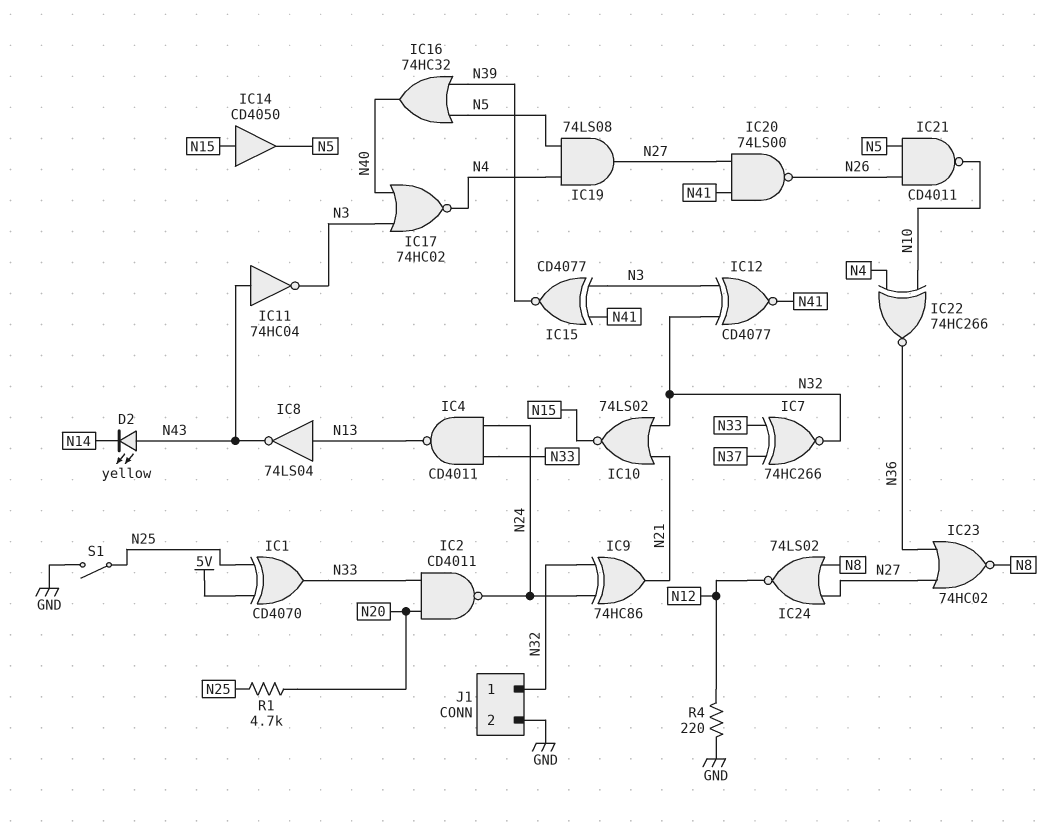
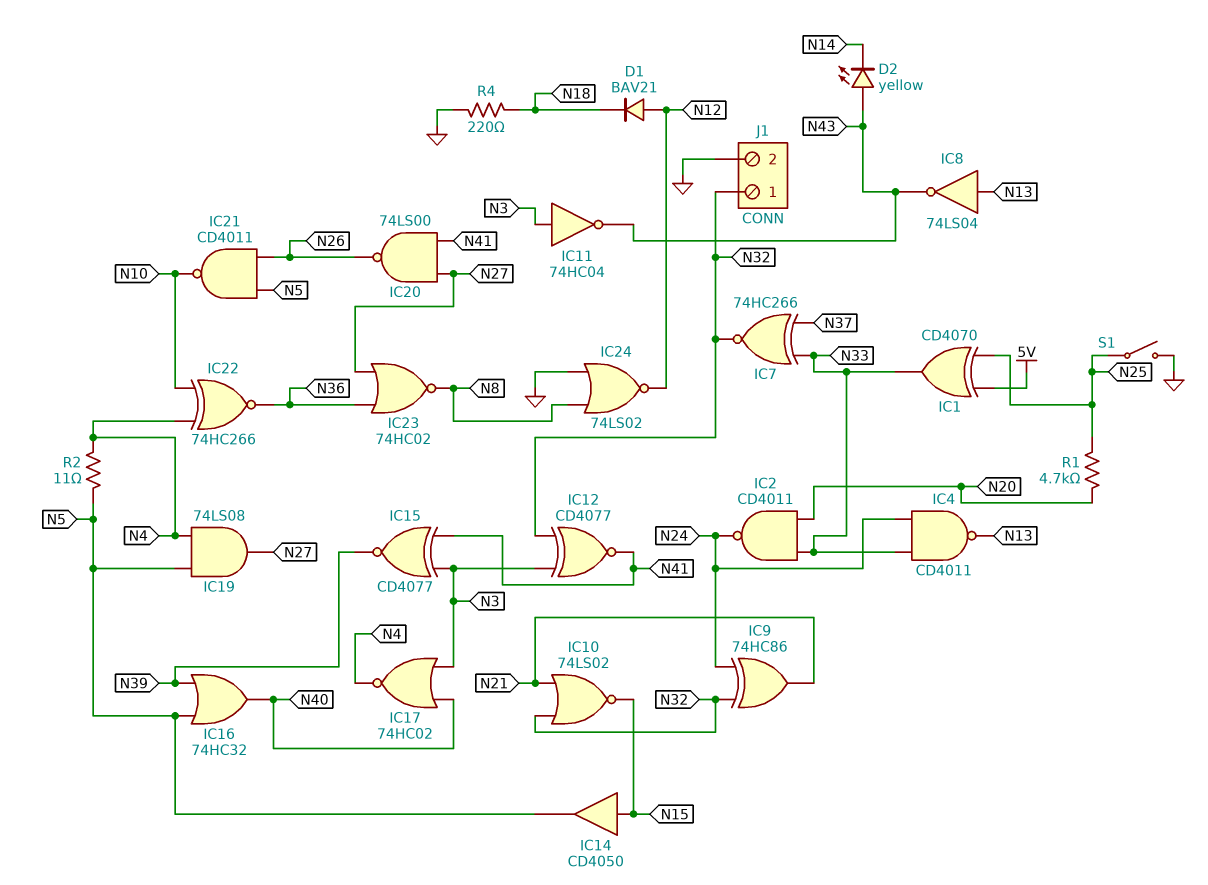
D1: none -> diode BAV21 (A N12, K N18)
IC11: NOT 74HC04 (in N43, out N3) -> NOT 74HC04 (in N3, out N43)
IC24: NOR 74LS02 (in N8, in N27, out N12) -> NOR 74LS02 (in GND, in N8, out N12)
R2: none -> 11 (N4, N5)
R4: 220 (GND, N12) -> 220 (GND, N18)

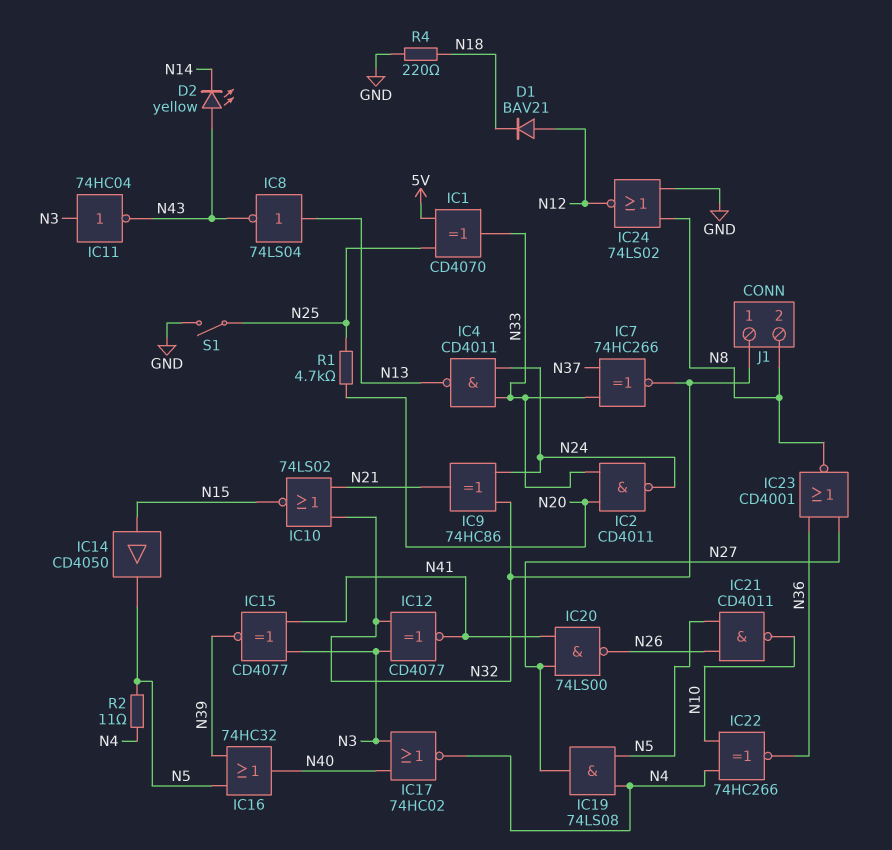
IC23: NOR 74HC02 (in N27, in N36, out N8) -> NOR CD4001 (in N27, in N36, out N8)
J1 pin 2: GND -> N8

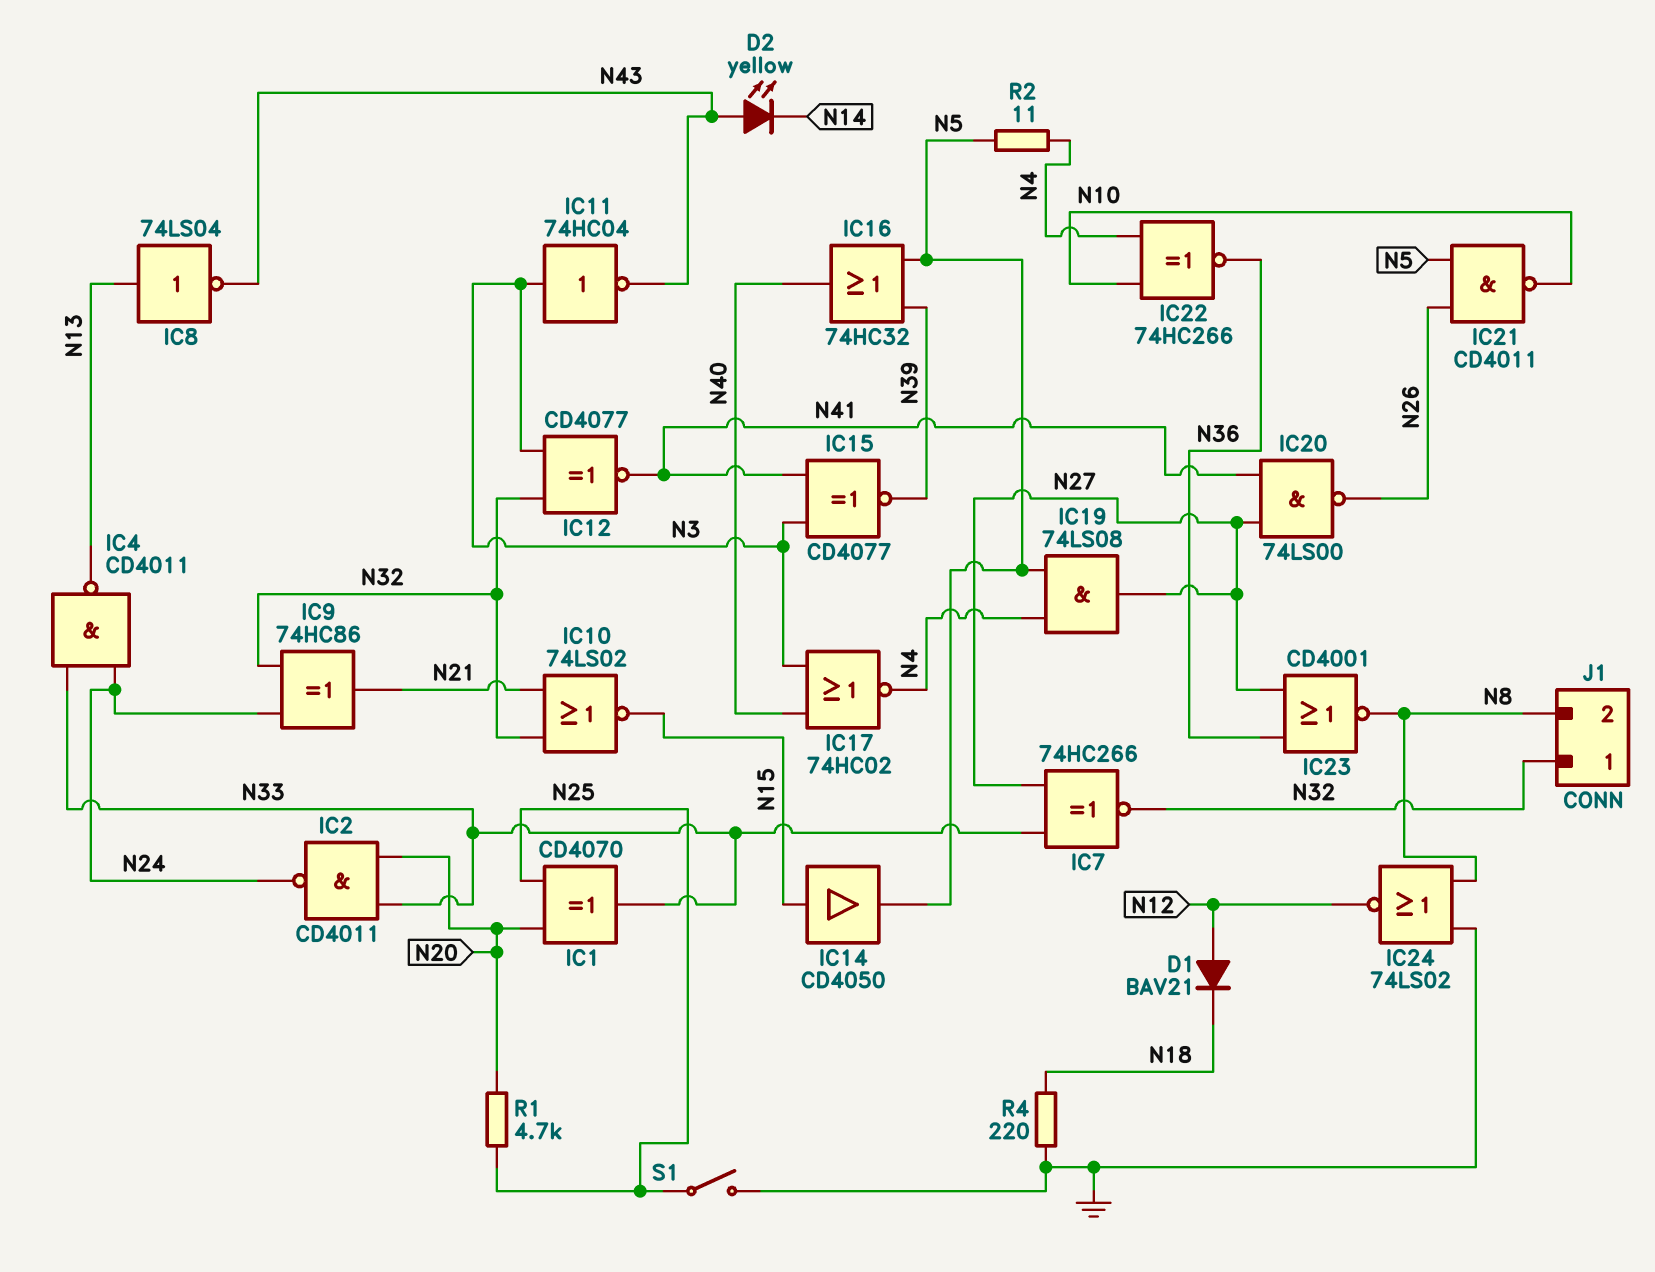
IC1: XOR CD4070 (in 5V, in N25, out N33) -> XOR CD4070 (in N20, in N25, out N33)
IC7: XNOR 74HC266 (in N33, in N37, out N32) -> XNOR 74HC266 (in N27, in N33, out N32)

